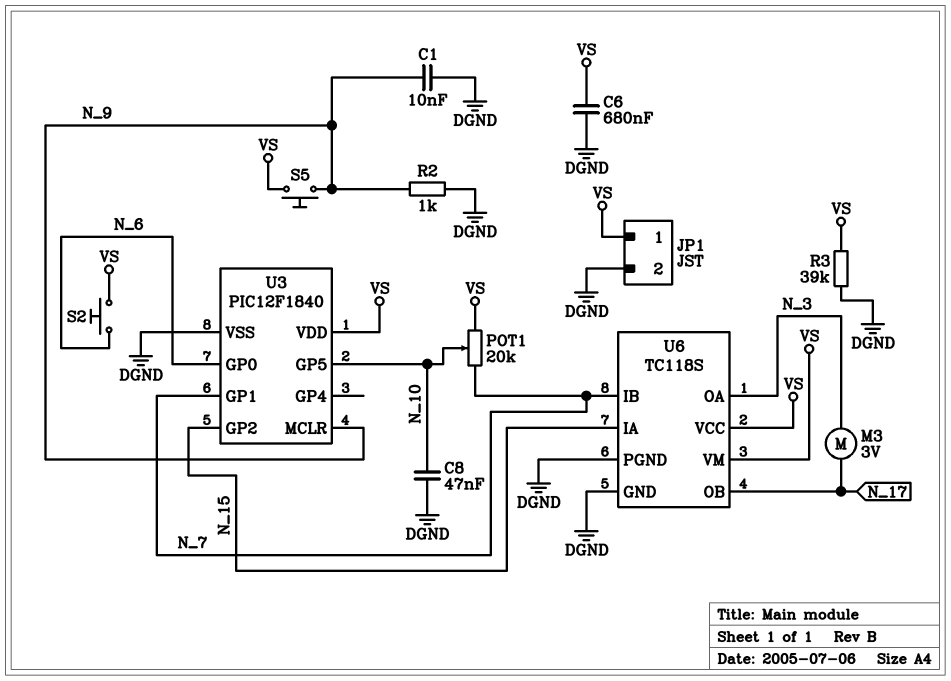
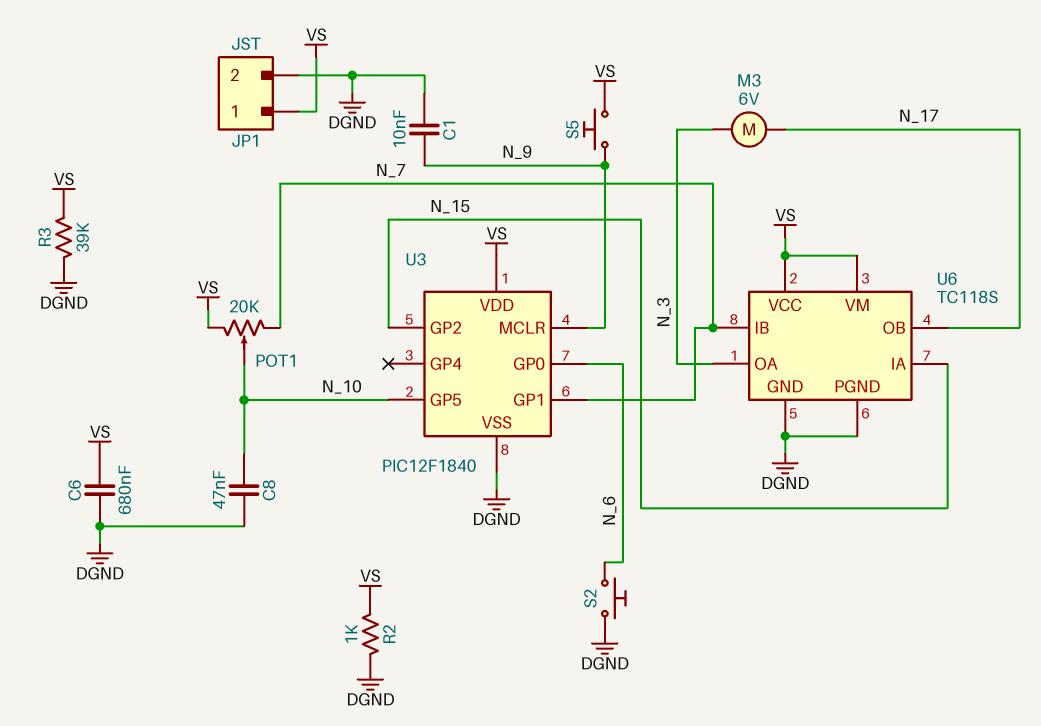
M3: motor 3V (N_3, N_17) -> motor 6V (N_3, N_17)
R2: 1k (DGND, N_9) -> 1k (DGND, VS)
S2: button (N_6, VS) -> button (DGND, N_6)

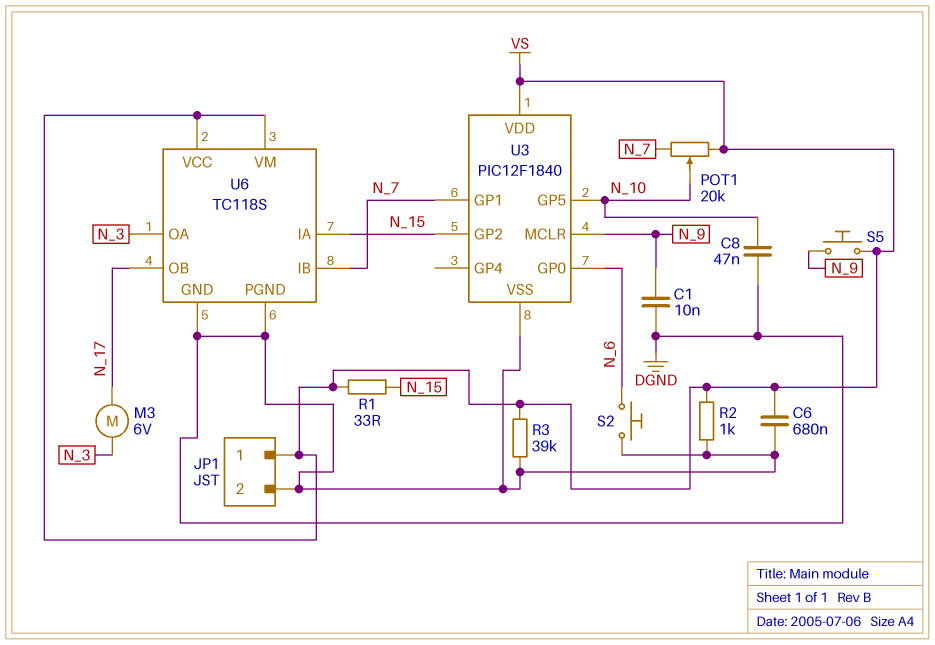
R1: none -> 33 (N_15, VS)

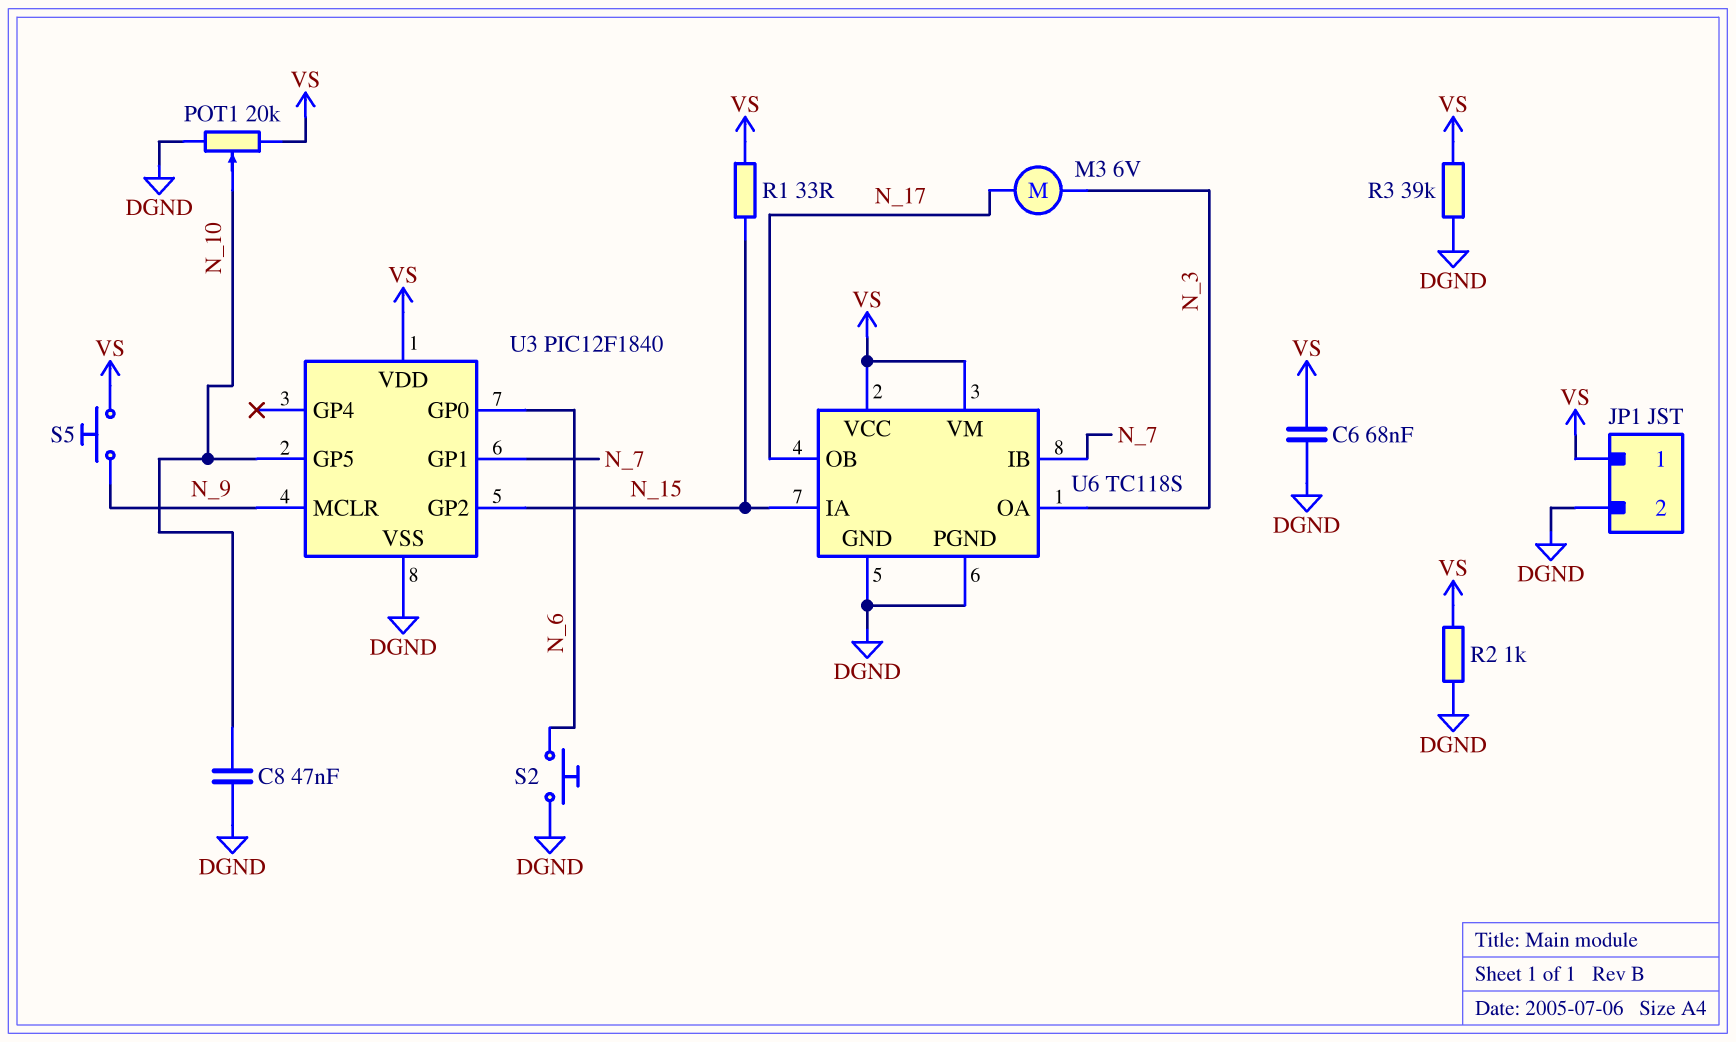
C1: 10nF (DGND, N_9) -> none
C6: 680nF (DGND, VS) -> 68nF (DGND, VS)
POT1: 20k (N_7, VS, wiper N_10) -> 20k (DGND, VS, wiper N_10)

